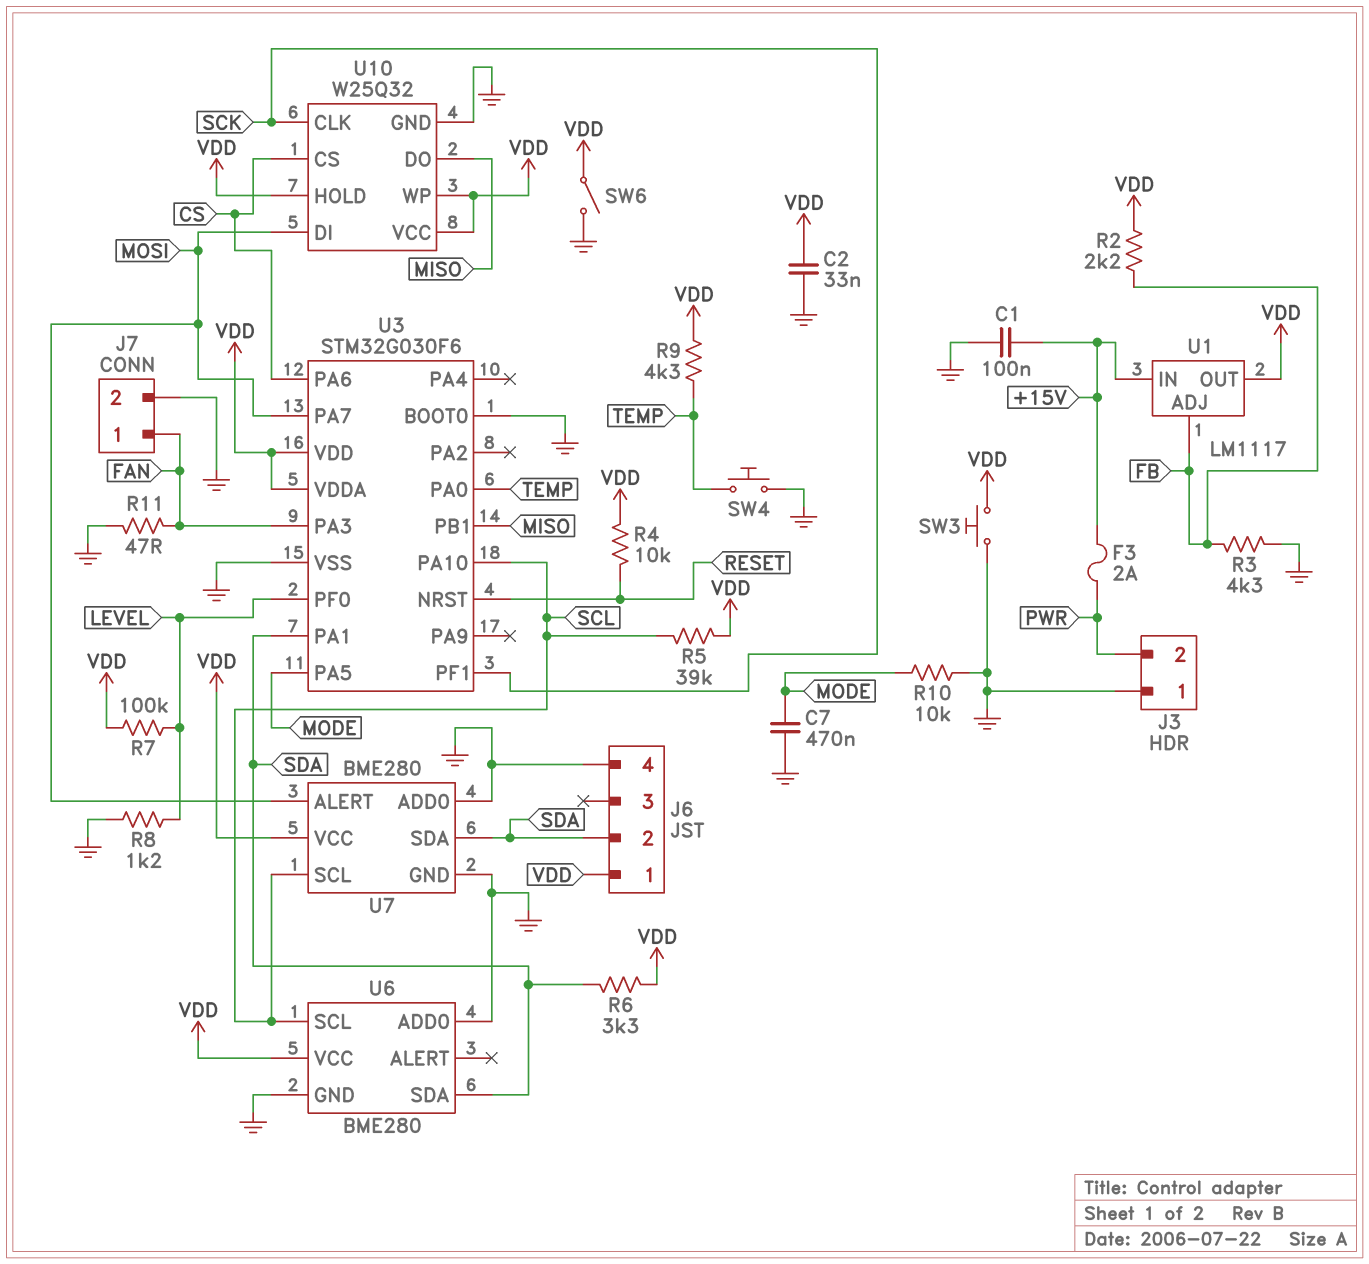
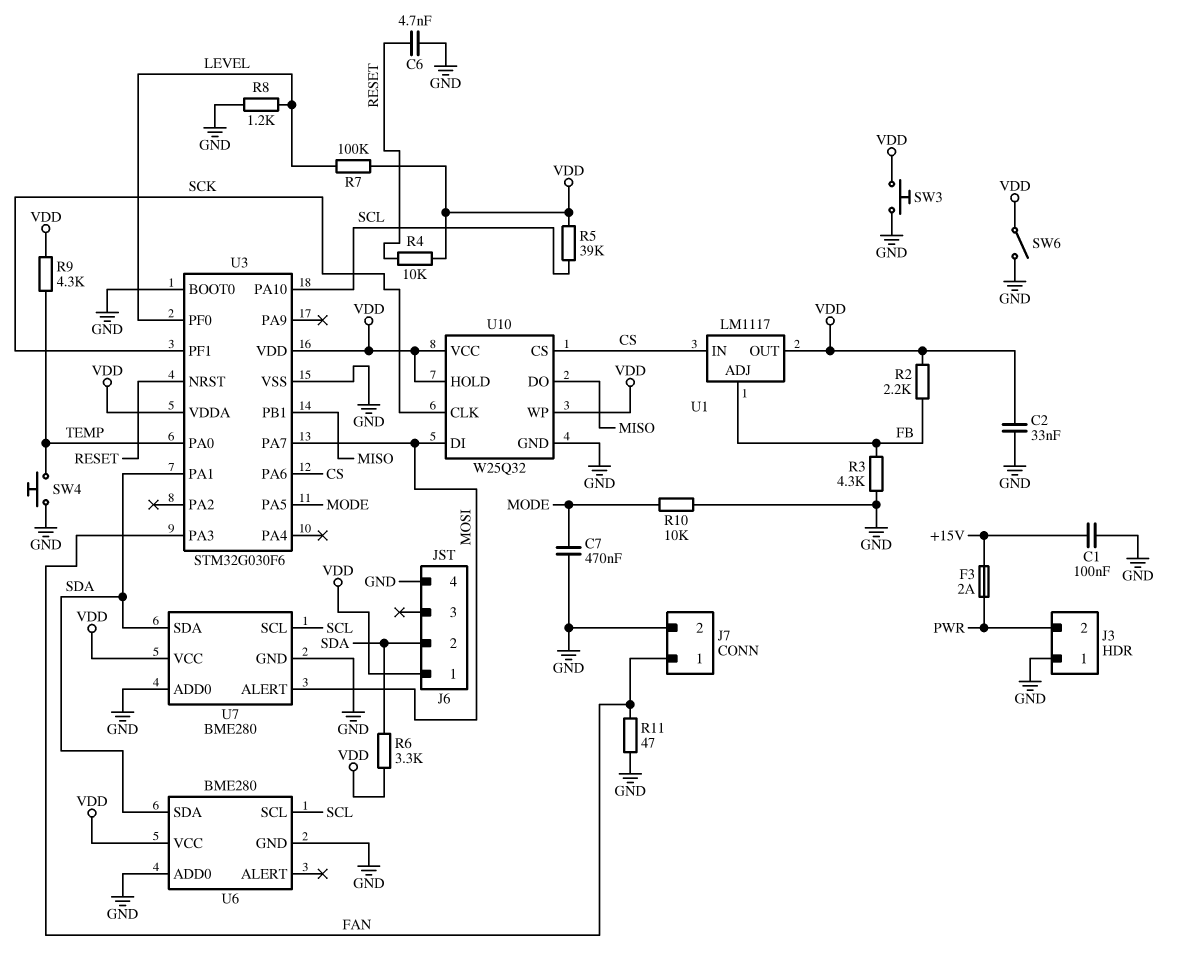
C6: none -> 4.7nF (GND, RESET)
U1 pin IN: +15V -> CS

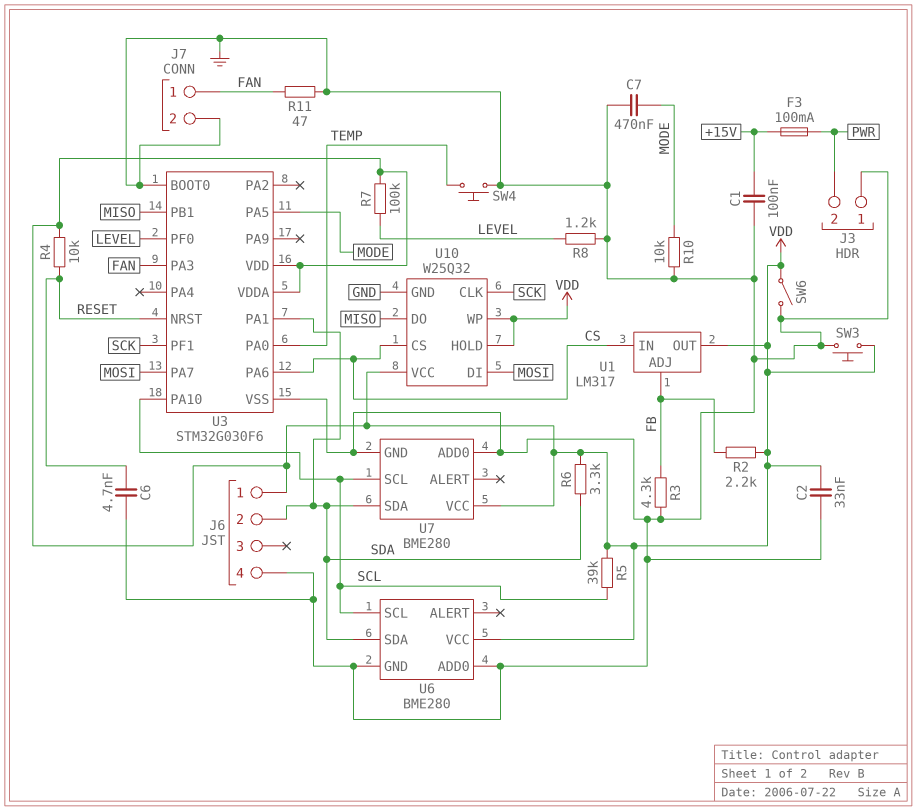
F3: 2A (+15V, PWR) -> 100mA (+15V, PWR)
R9: 4.3k (TEMP, VDD) -> none
U1: LM1117 -> LM317
U7 pin ALERT: MOSI -> none

